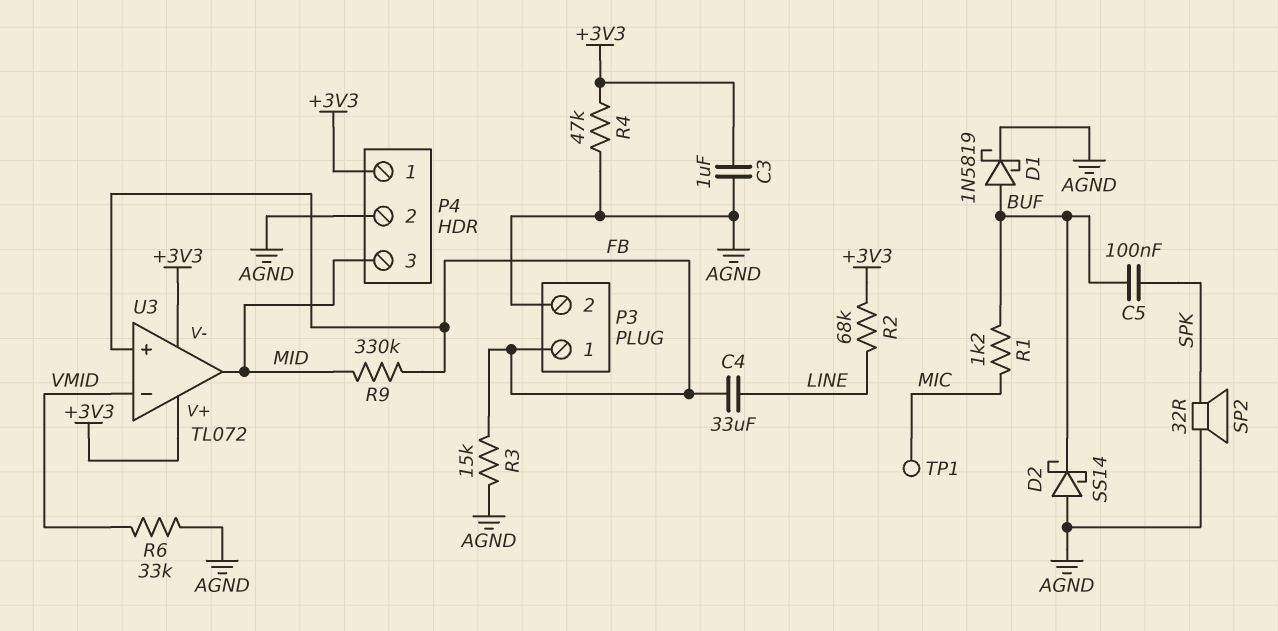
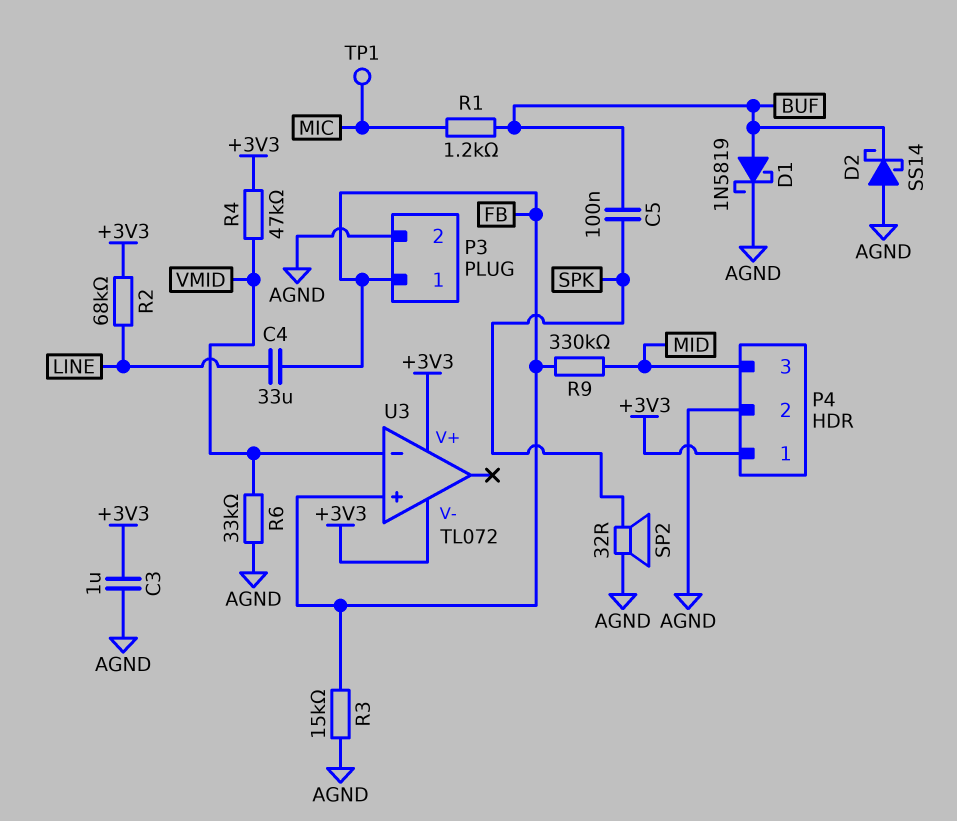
R4: 47k (+3V3, AGND) -> 47k (+3V3, VMID)
U3 pin out: MID -> none

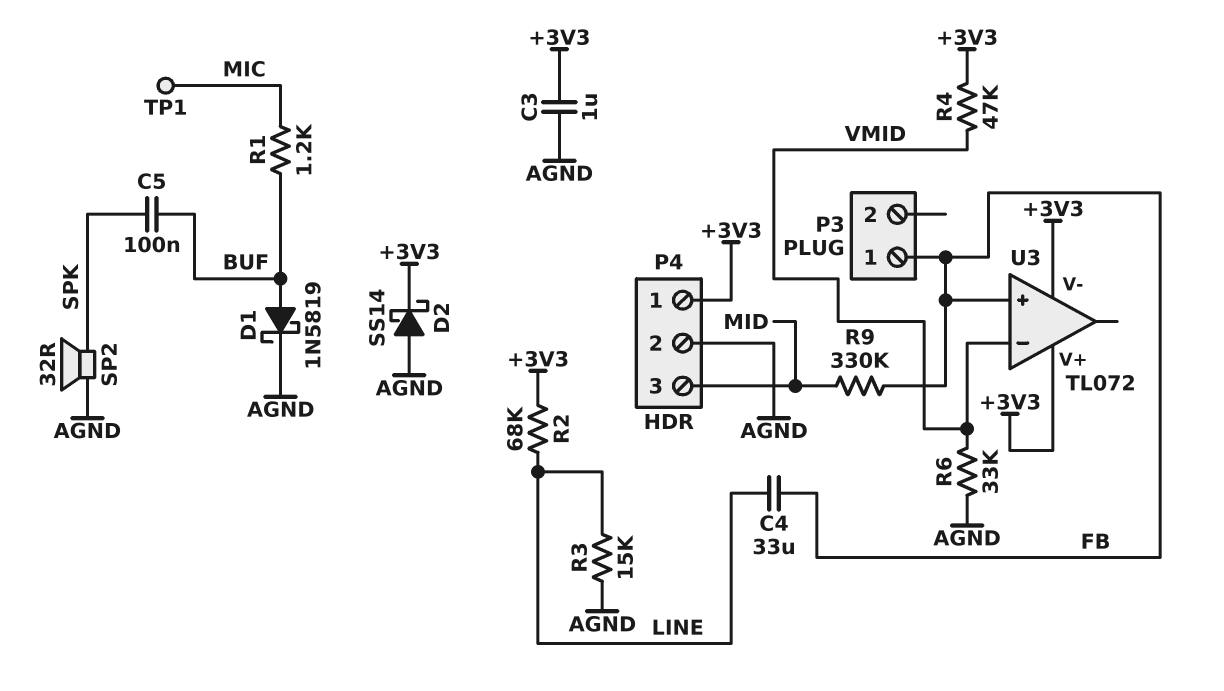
D2: schottky SS14 (A AGND, K BUF) -> schottky SS14 (A AGND, K +3V3)
P3 pin 2: AGND -> none
R3: 15k (AGND, FB) -> 15k (AGND, LINE)

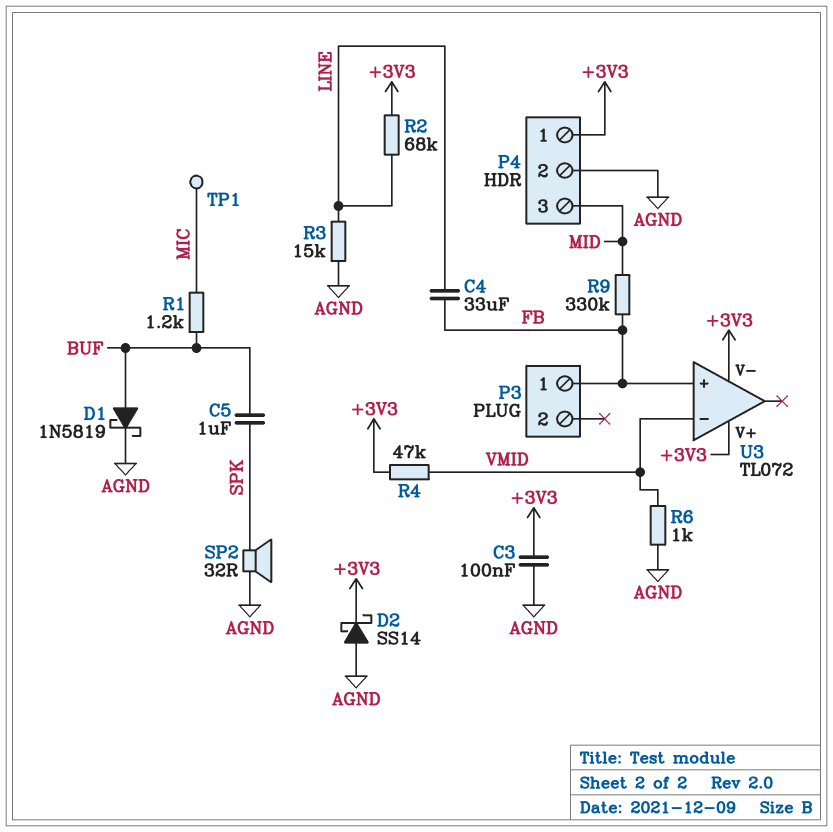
C3: 1uF (+3V3, AGND) -> 100nF (+3V3, AGND)
C5: 100nF (BUF, SPK) -> 1uF (BUF, SPK)
R6: 33k (AGND, VMID) -> 1k (AGND, VMID)

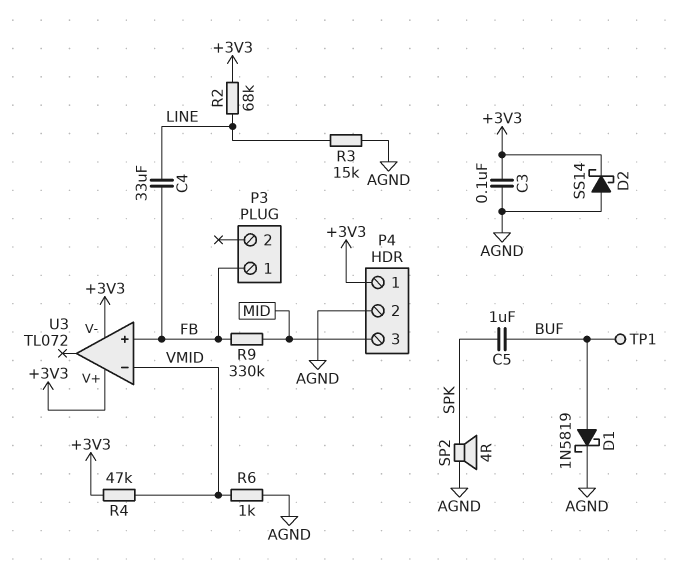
R1: 1.2k (BUF, MIC) -> none
SP2: speaker 32R (AGND, SPK) -> speaker 4R (AGND, SPK)
TP1: test point (MIC) -> test point (BUF)

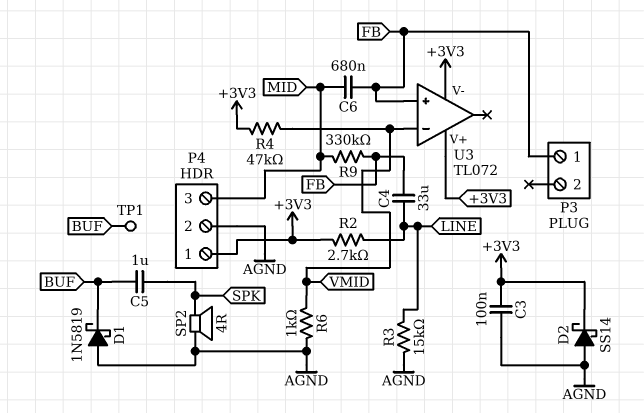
C6: none -> 680nF (FB, MID)
D1: schottky 1N5819 (A BUF, K AGND) -> schottky 1N5819 (A AGND, K BUF)
R2: 68k (+3V3, LINE) -> 2.7k (+3V3, LINE)

